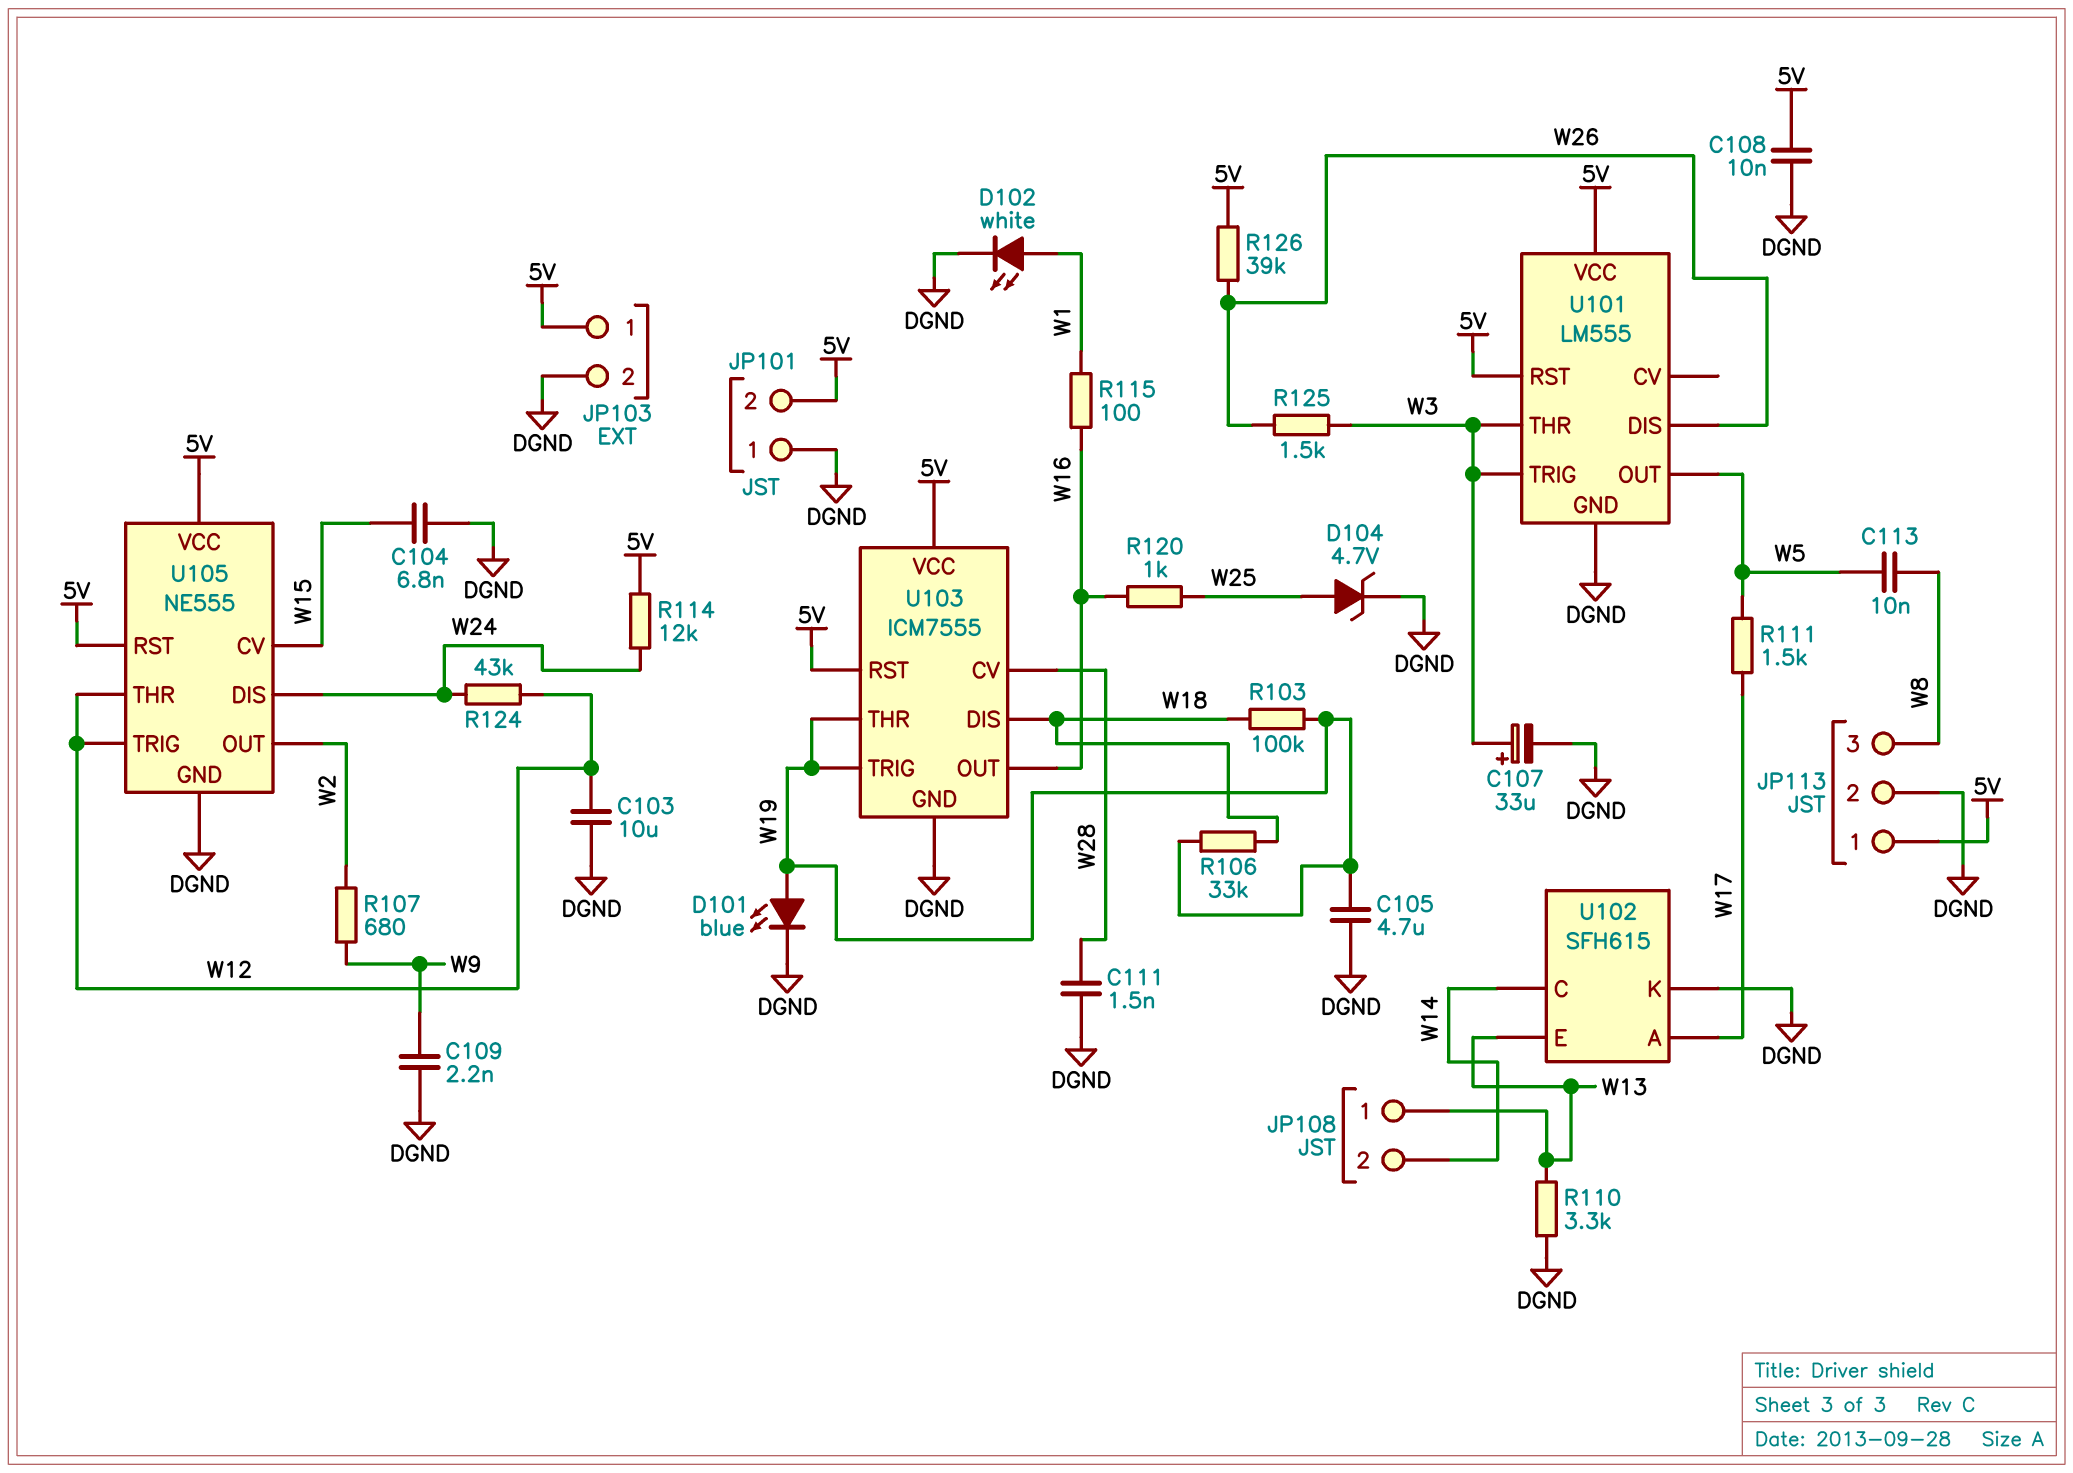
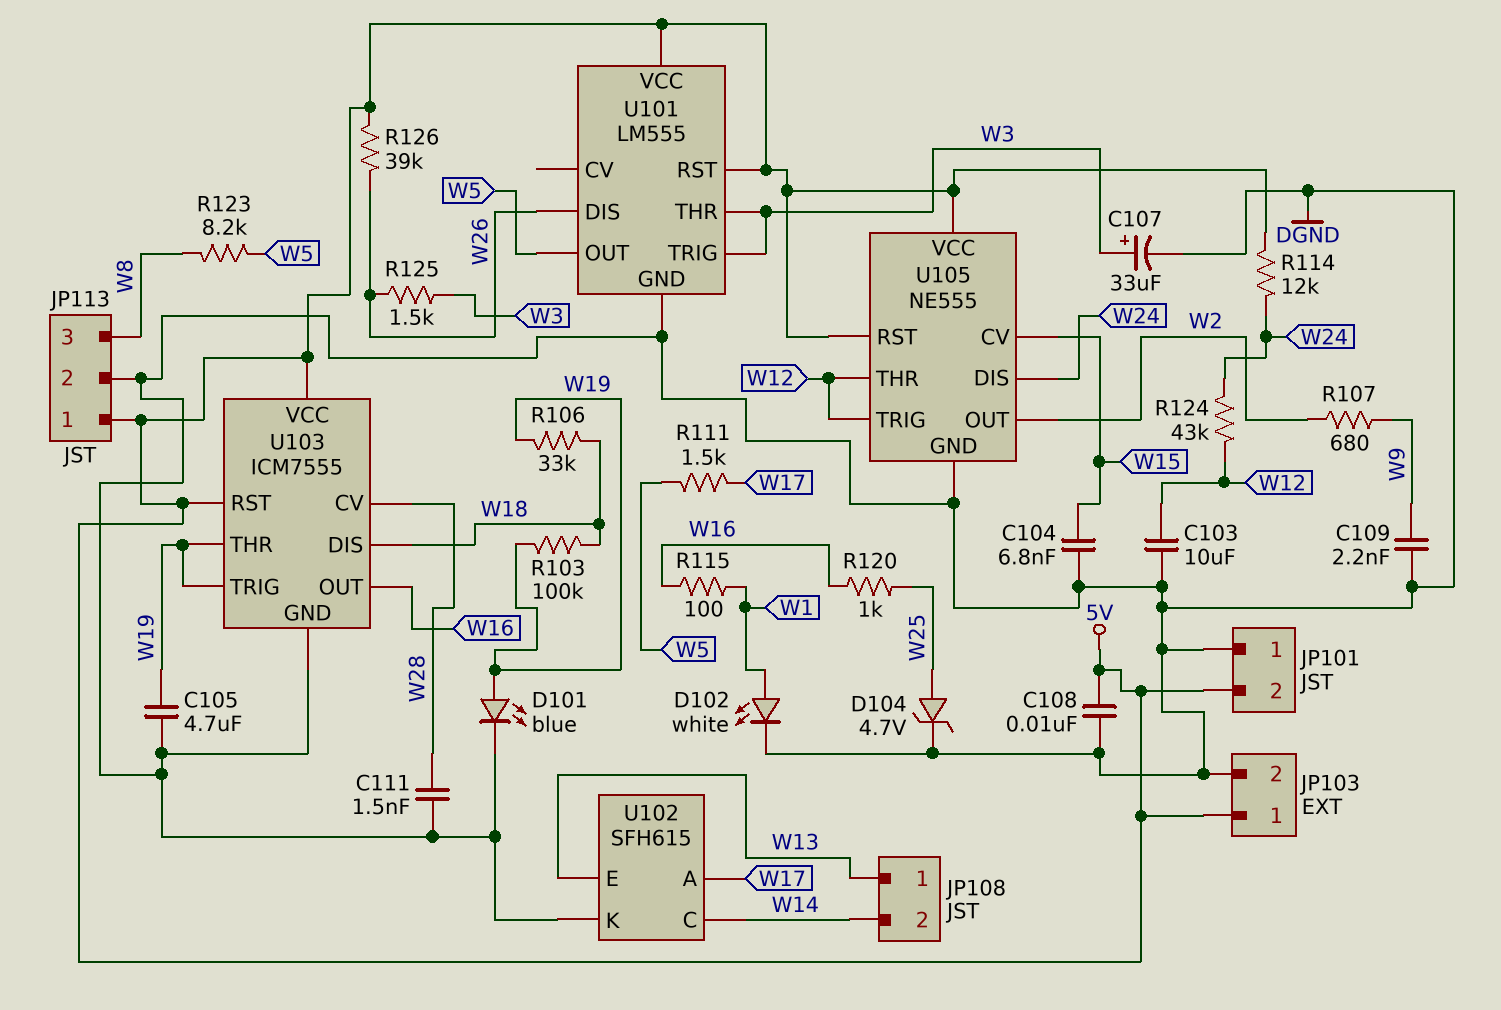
C113: 10nF (W5, W8) -> none
R110: 3.3k (DGND, W13) -> none
R123: none -> 8.2k (W5, W8)

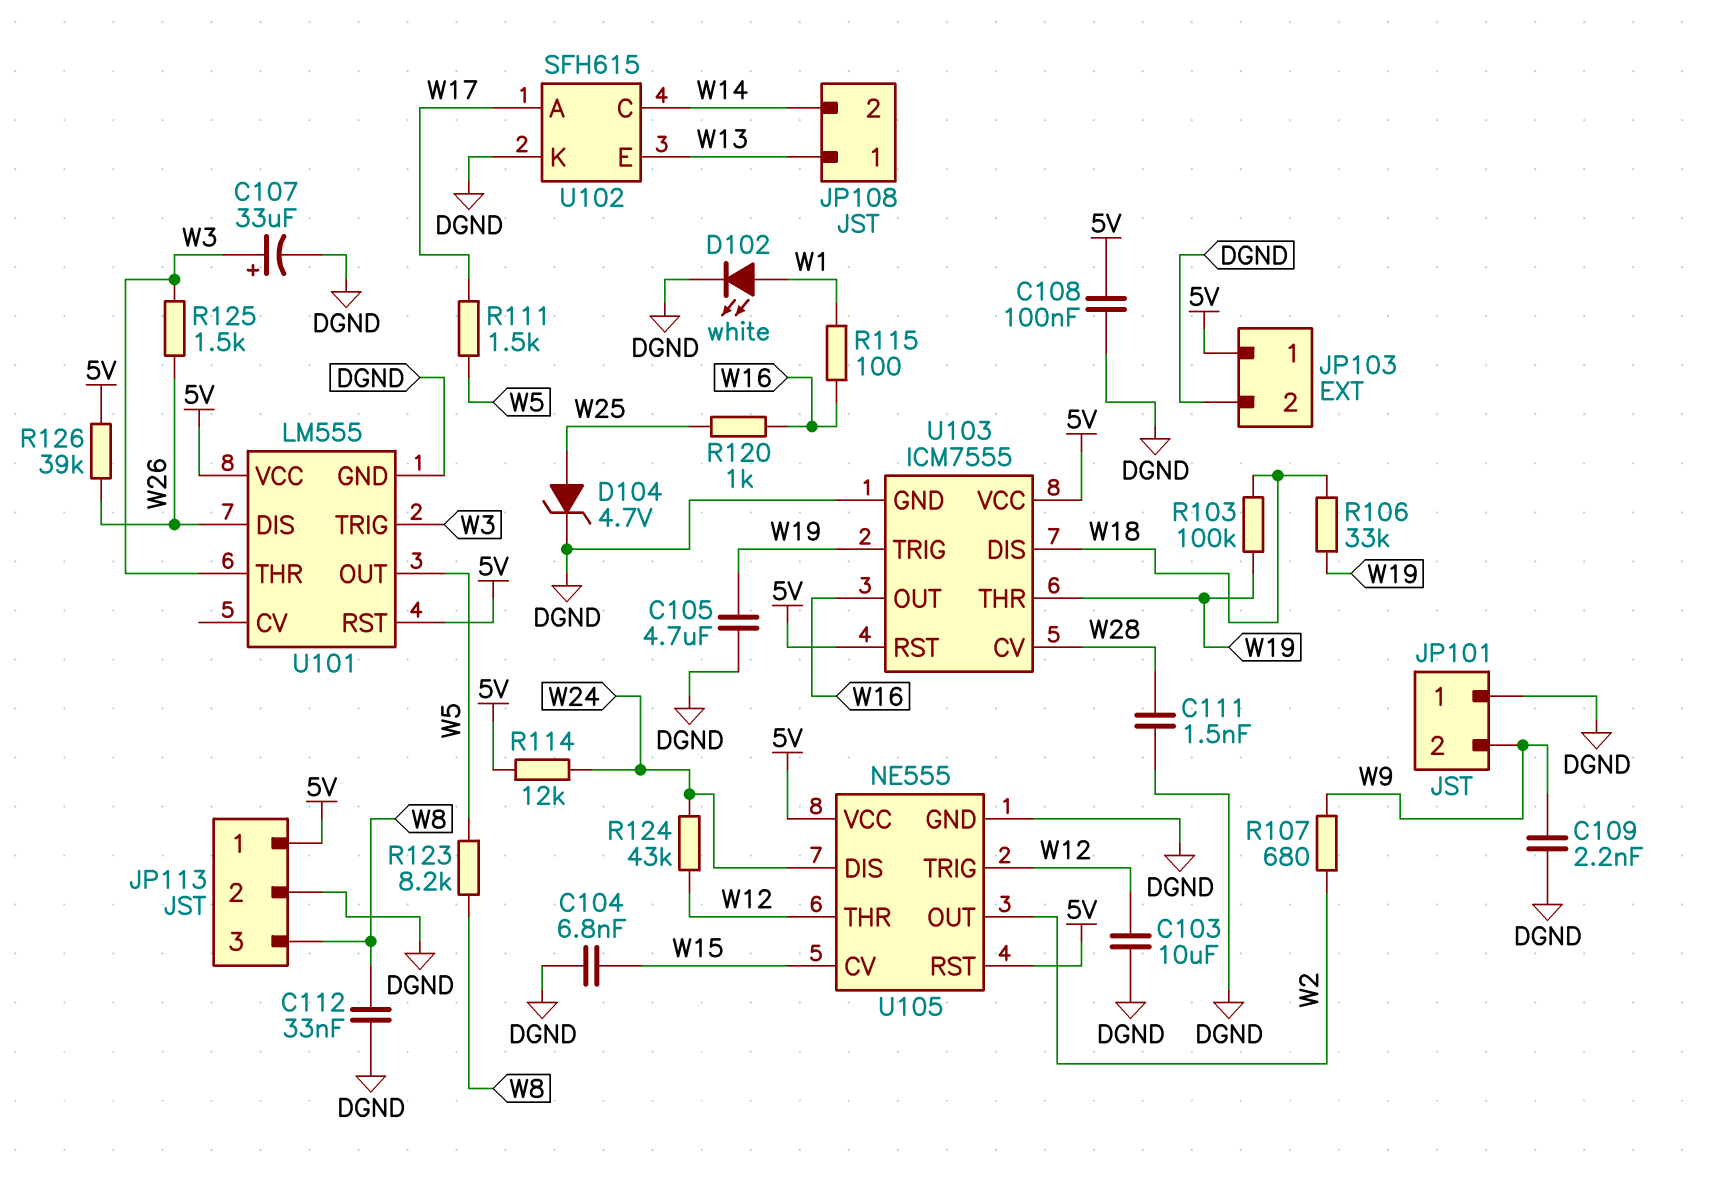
C108: 10nF (5V, DGND) -> 100nF (5V, DGND)
C112: none -> 33nF (DGND, W8)
D101: LED blue (A W19, K DGND) -> none
JP101 pin 2: 5V -> W9

